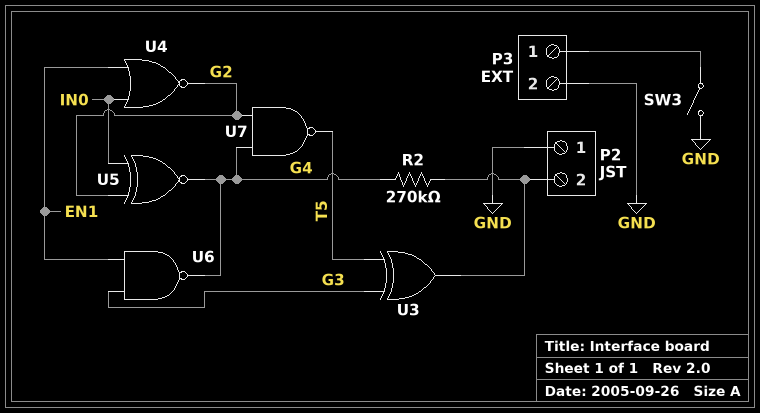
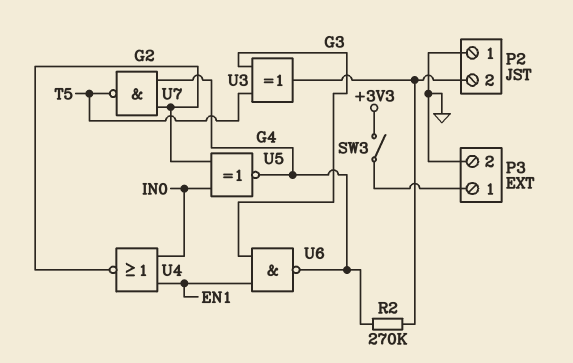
SW3: switch (GND, P3/1) -> switch (+3V3, P3/1)

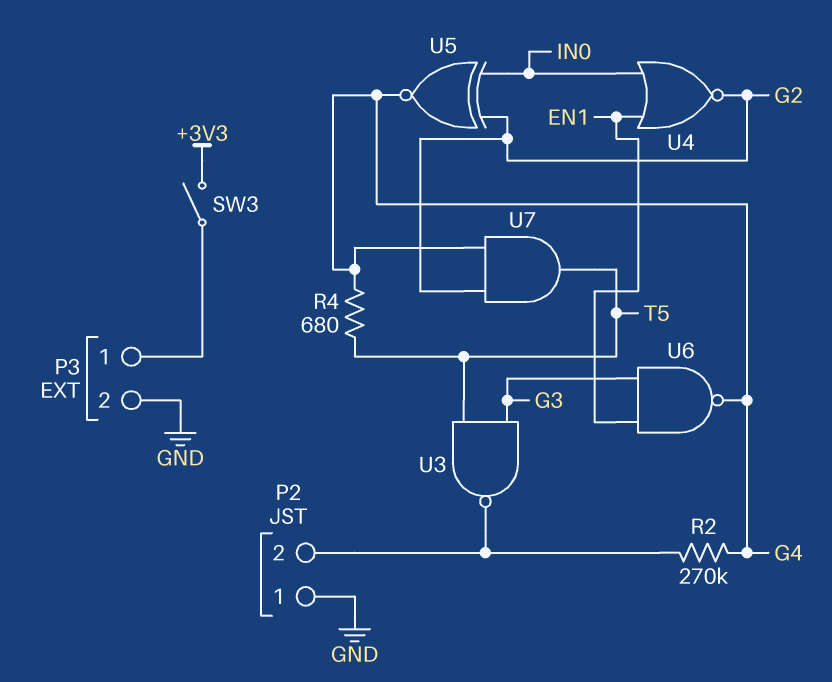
R4: none -> 680 (G4, T5)
U3: XOR (in G3, in T5, out P2/2) -> NAND (in G3, in T5, out P2/2)
U7: NAND (in G2, in G4, out T5) -> AND (in G2, in G4, out T5)

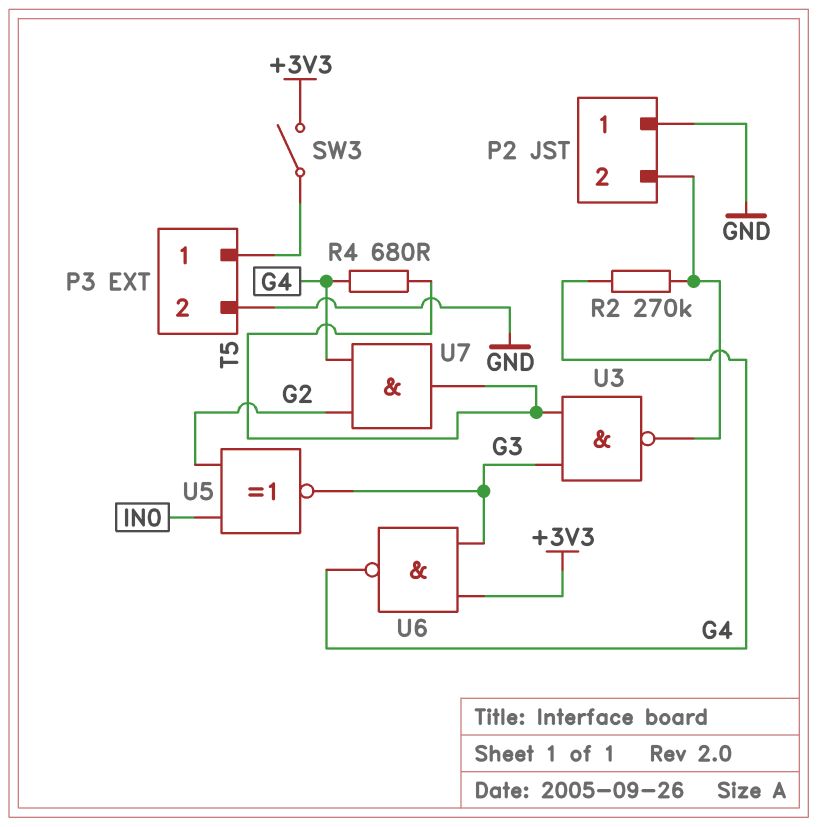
U4: NOR (in EN1, in IN0, out G2) -> none
U5: XNOR (in G2, in IN0, out G4) -> XNOR (in G2, in IN0, out G3)
U6: NAND (in EN1, in G3, out G4) -> NAND (in +3V3, in G3, out G4)

